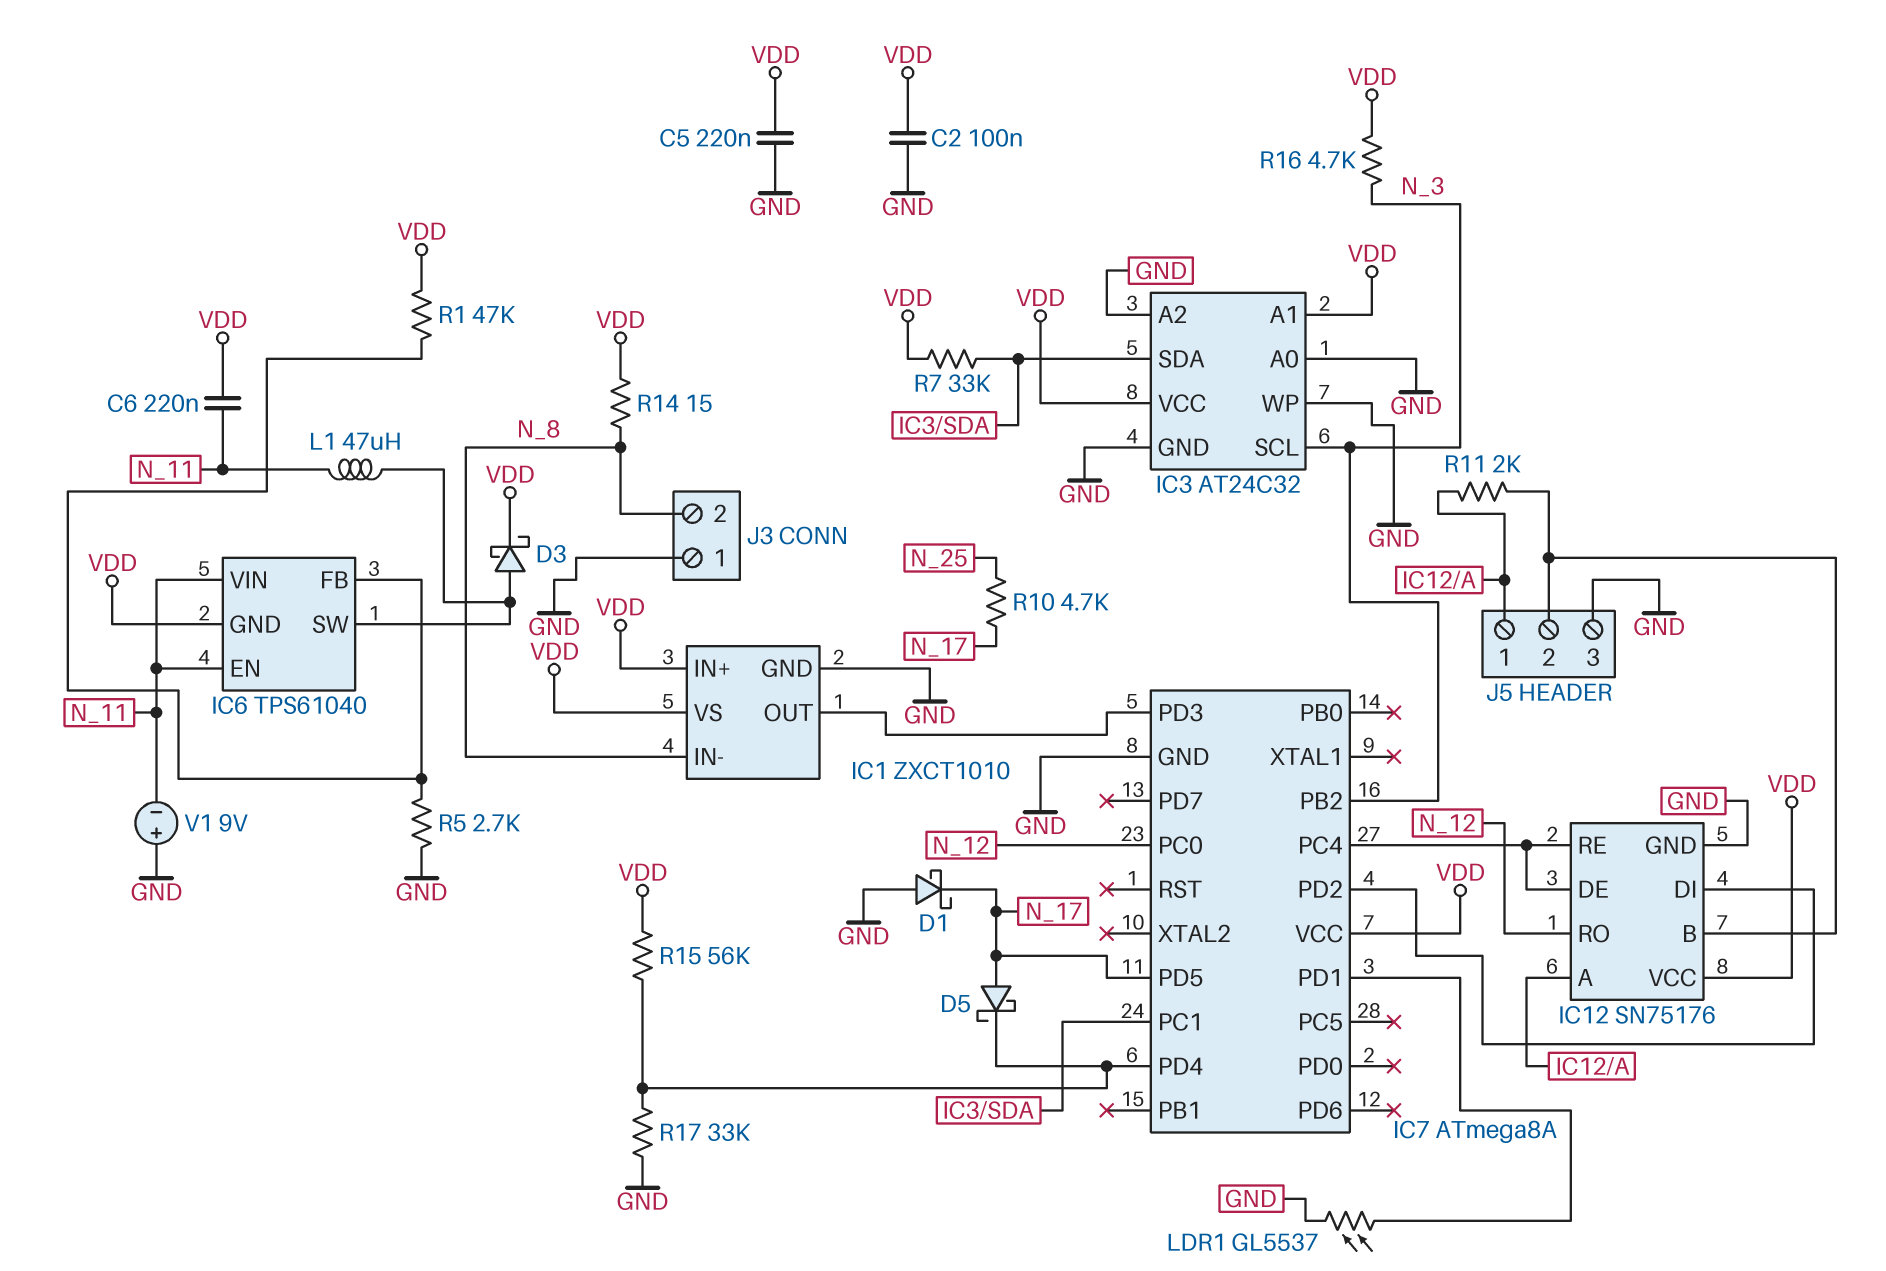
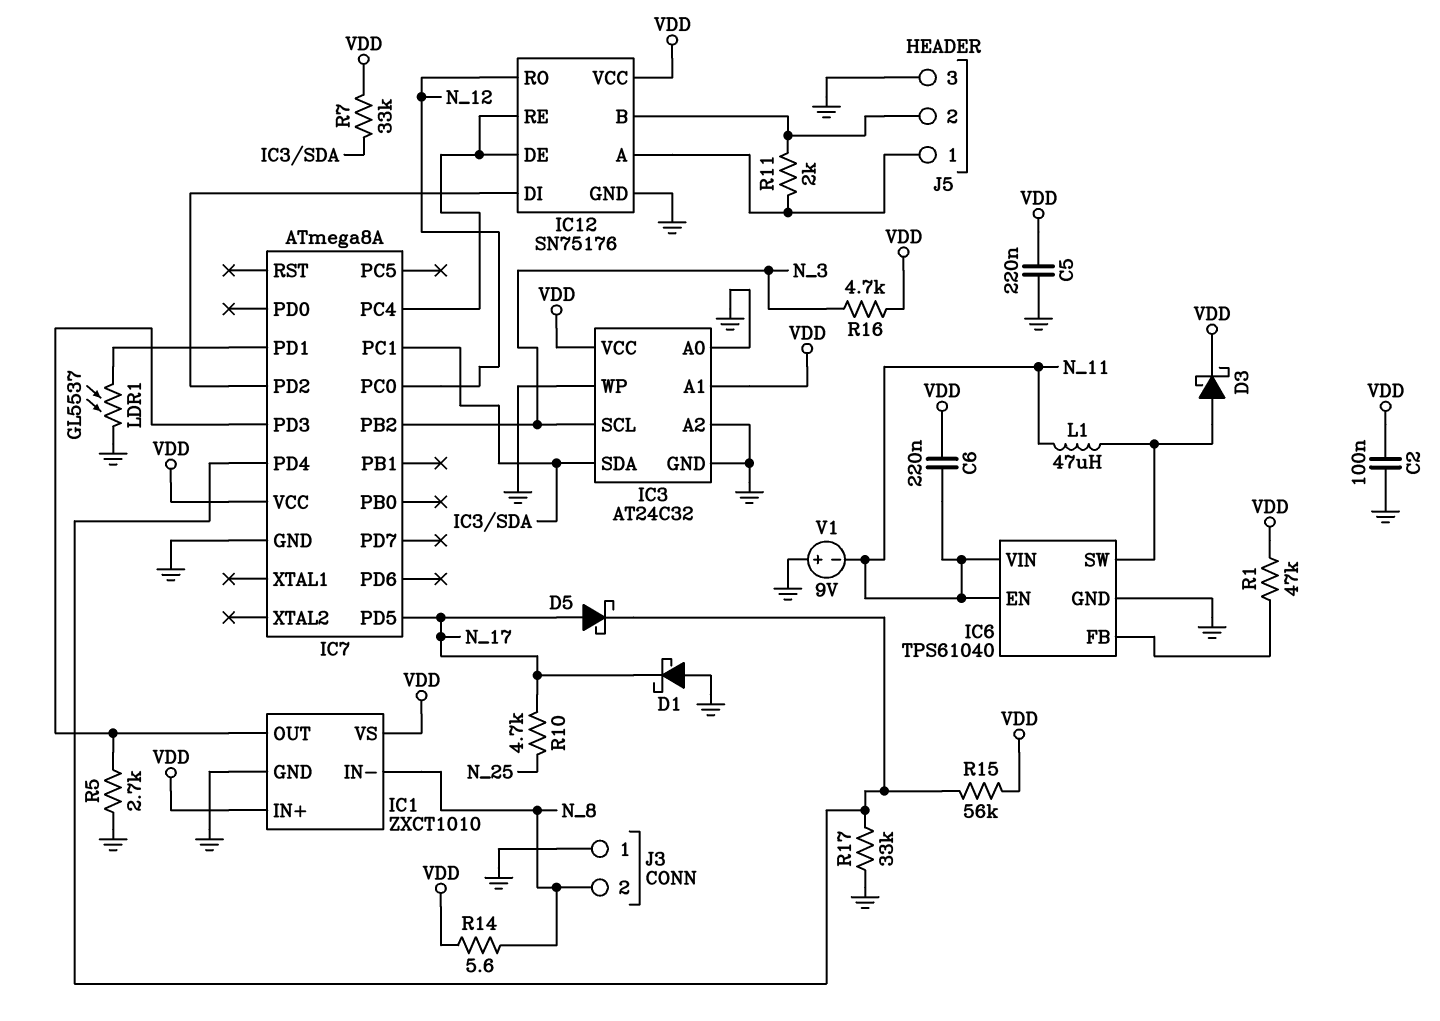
IC6 pin GND: VDD -> GND
R5: 2.7k (GND, IC6/FB) -> 2.7k (GND, IC1/OUT)
R14: 15 (N_8, VDD) -> 5.6 (N_8, VDD)

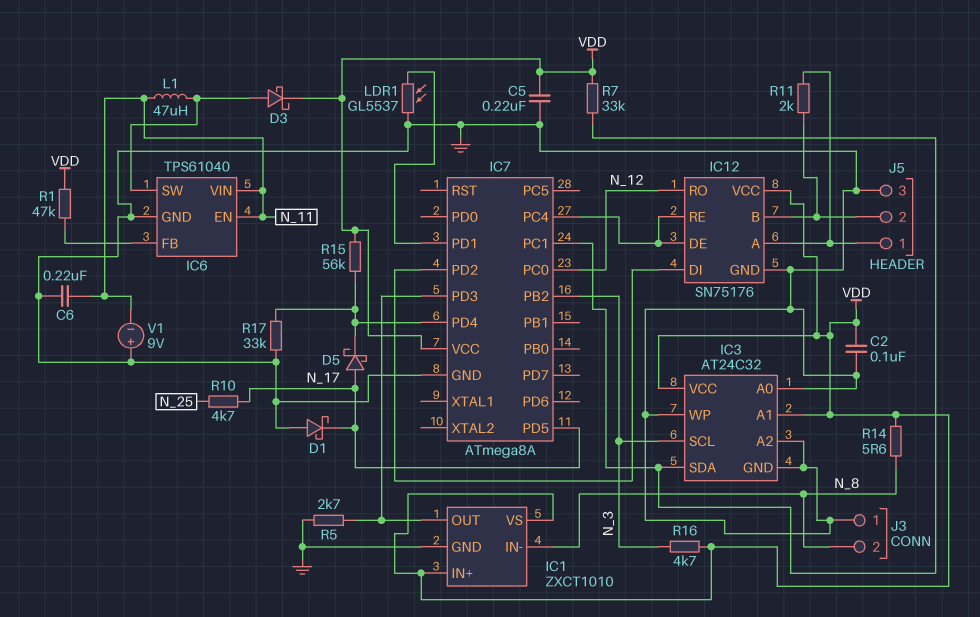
C6: 220nF (N_11, VDD) -> 220nF (GND, N_11)

